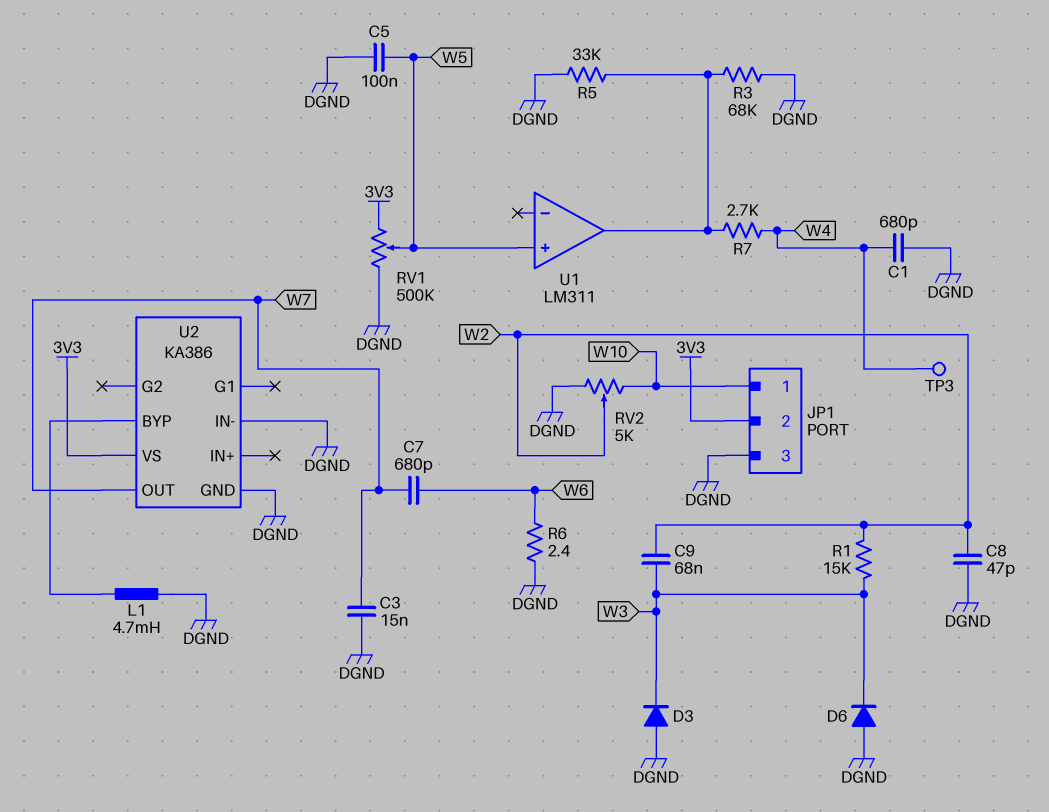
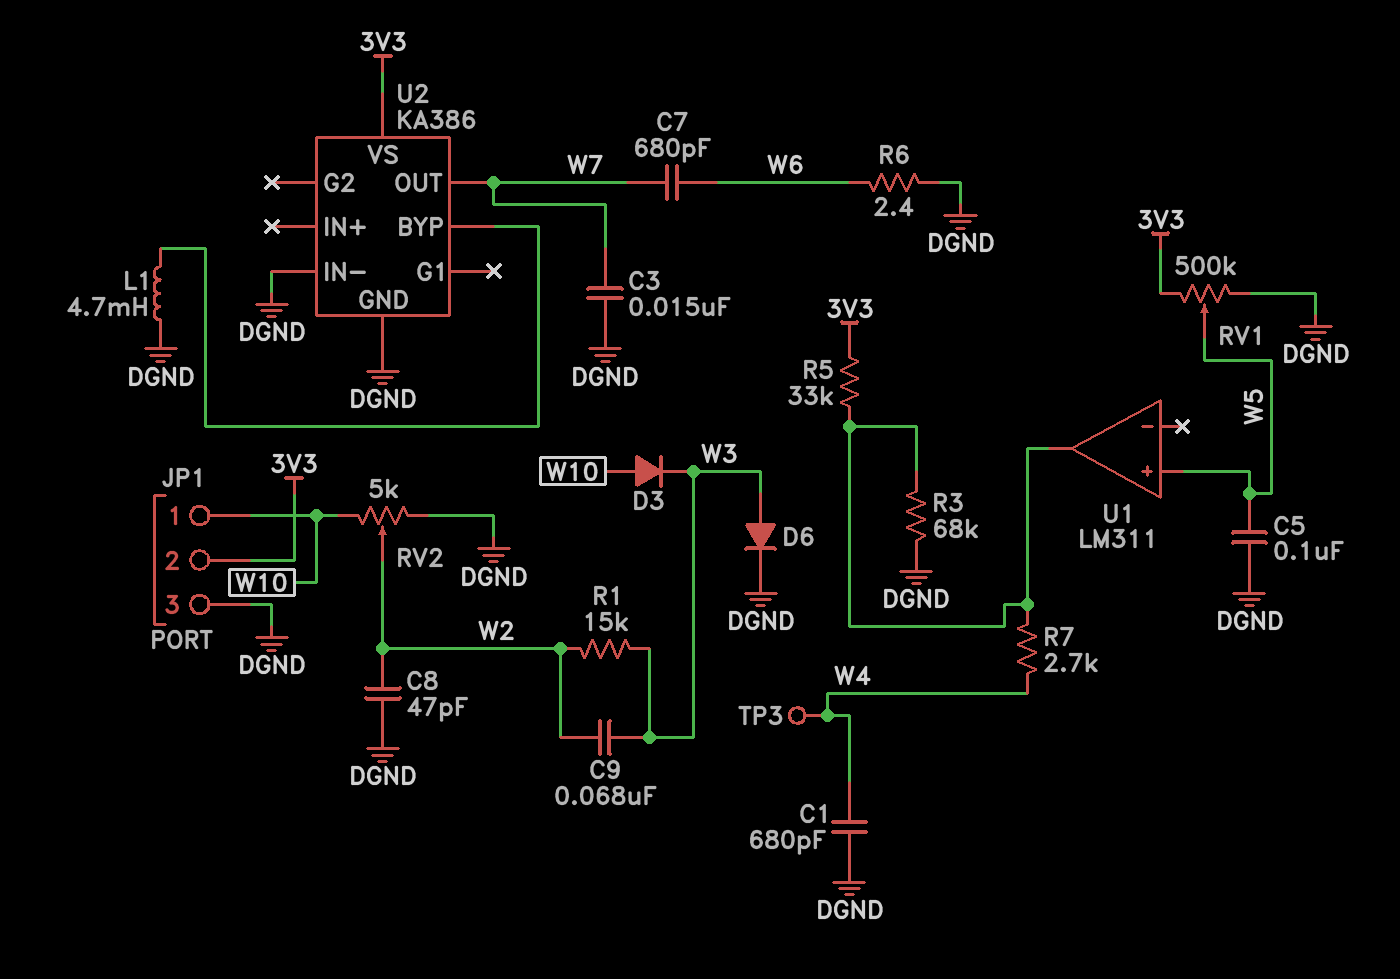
D3: diode (A DGND, K W3) -> diode (A W10, K W3)
D6: diode (A DGND, K W3) -> diode (A W3, K DGND)
R5: 33k (DGND, U1/out) -> 33k (3V3, U1/out)

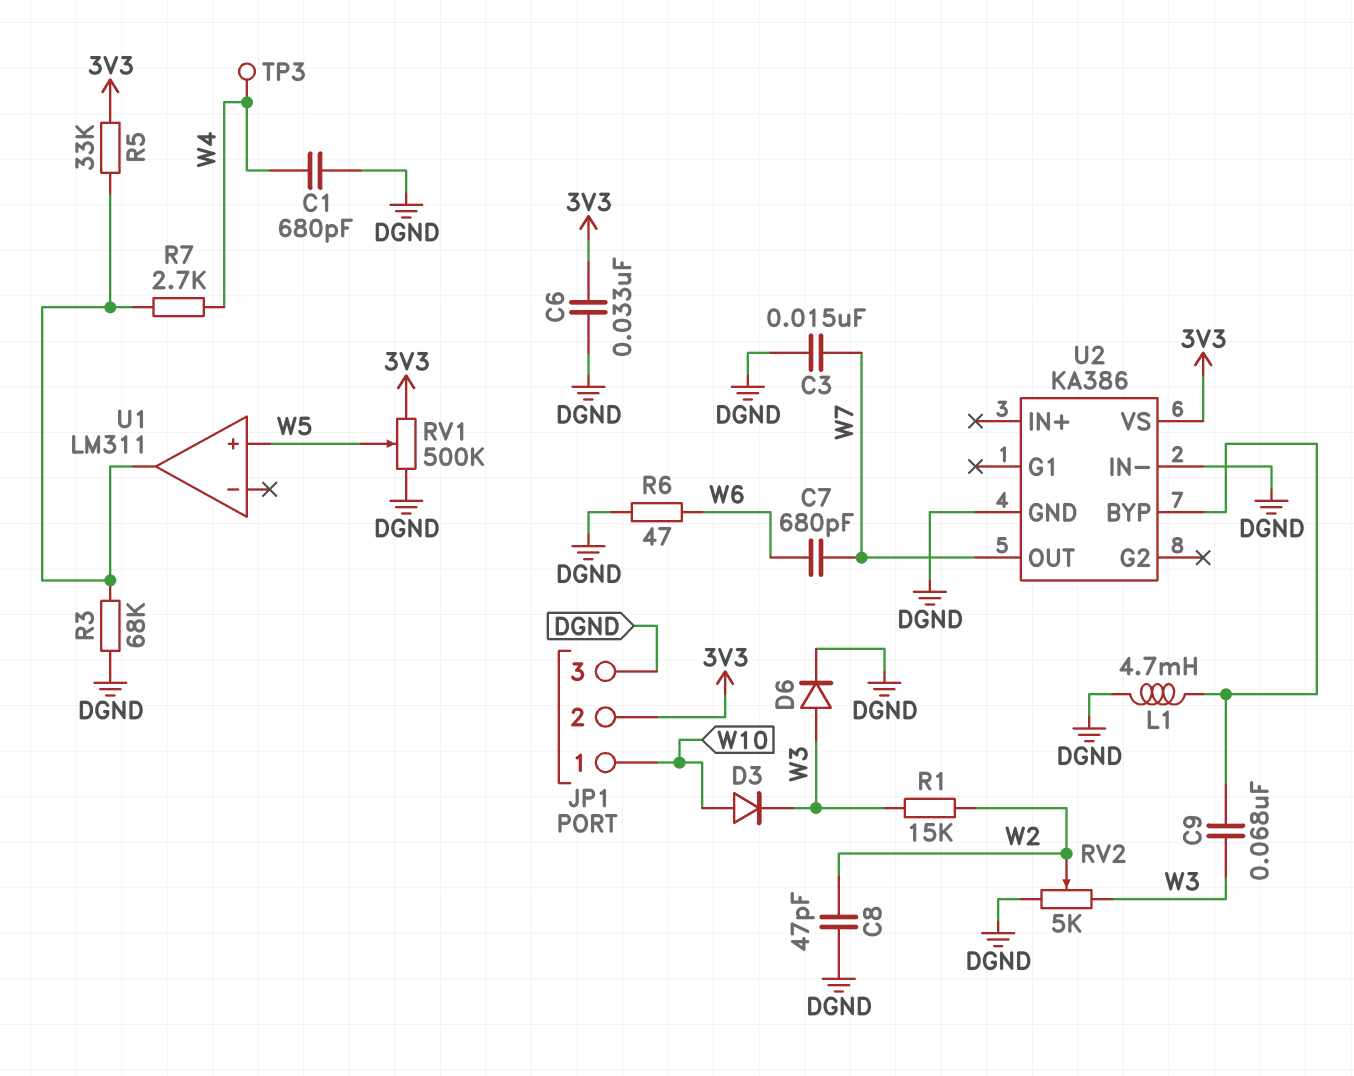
C5: 100nF (DGND, W5) -> none
C6: none -> 33nF (3V3, DGND)
C9: 68nF (W2, W3) -> 68nF (U2/BYP, W3)
R6: 2.4 (DGND, W6) -> 47 (DGND, W6)
RV2: 5k (DGND, W10, wiper W2) -> 5k (DGND, W3, wiper W2)

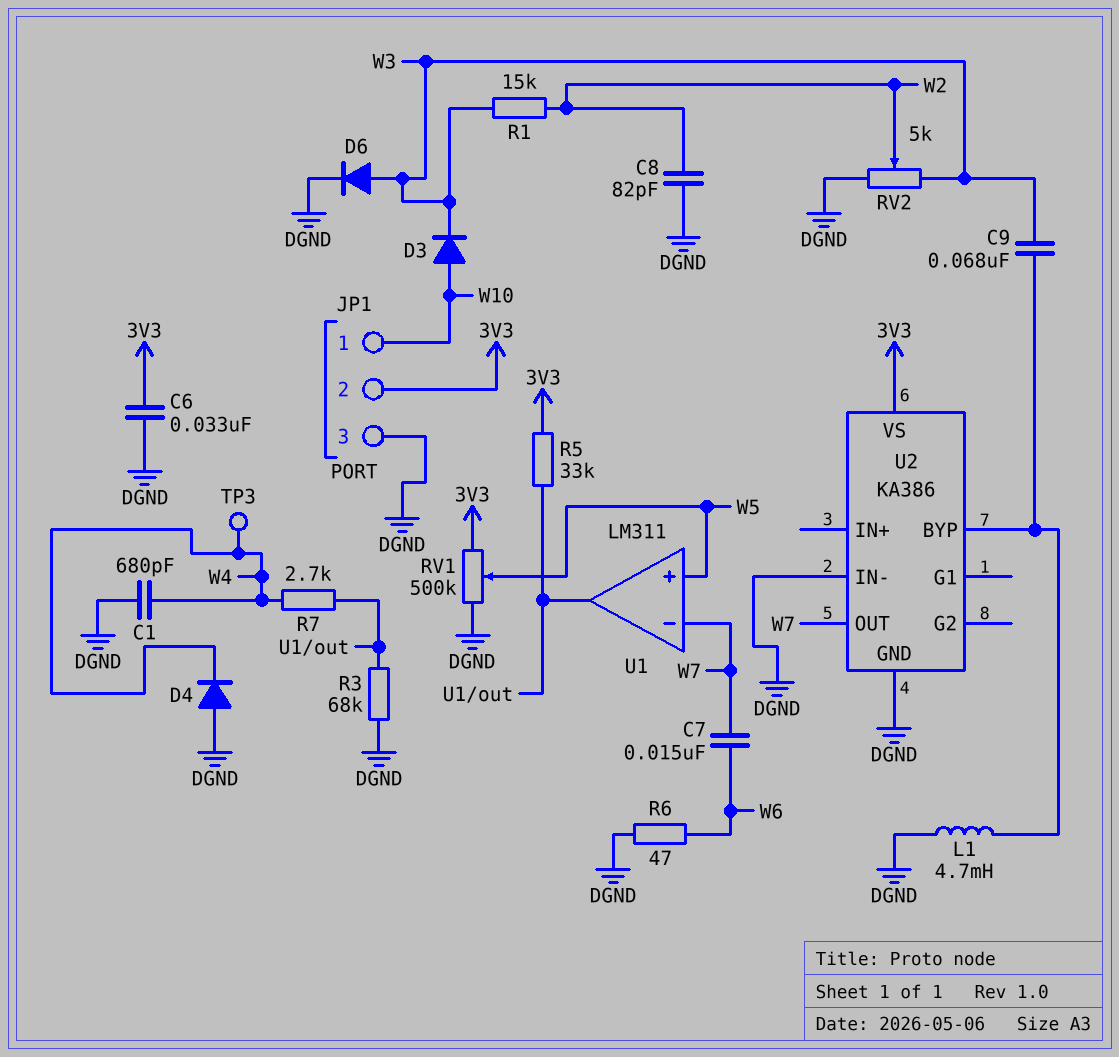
C3: 15nF (DGND, W7) -> none
C7: 680pF (W6, W7) -> 15nF (W6, W7)
C8: 47pF (DGND, W2) -> 82pF (DGND, W2)
D4: none -> diode (A DGND, K W4)
U1 pin in-: none -> W7

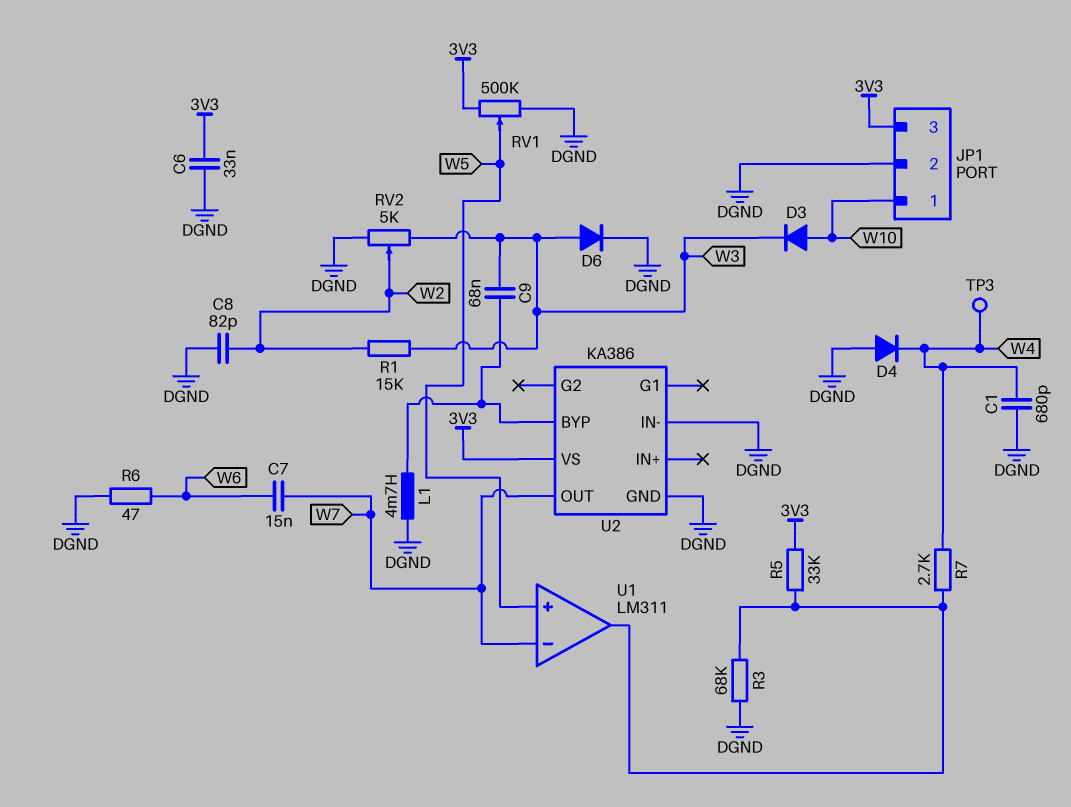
JP1 pin 2: 3V3 -> DGND
JP1 pin 3: DGND -> 3V3

